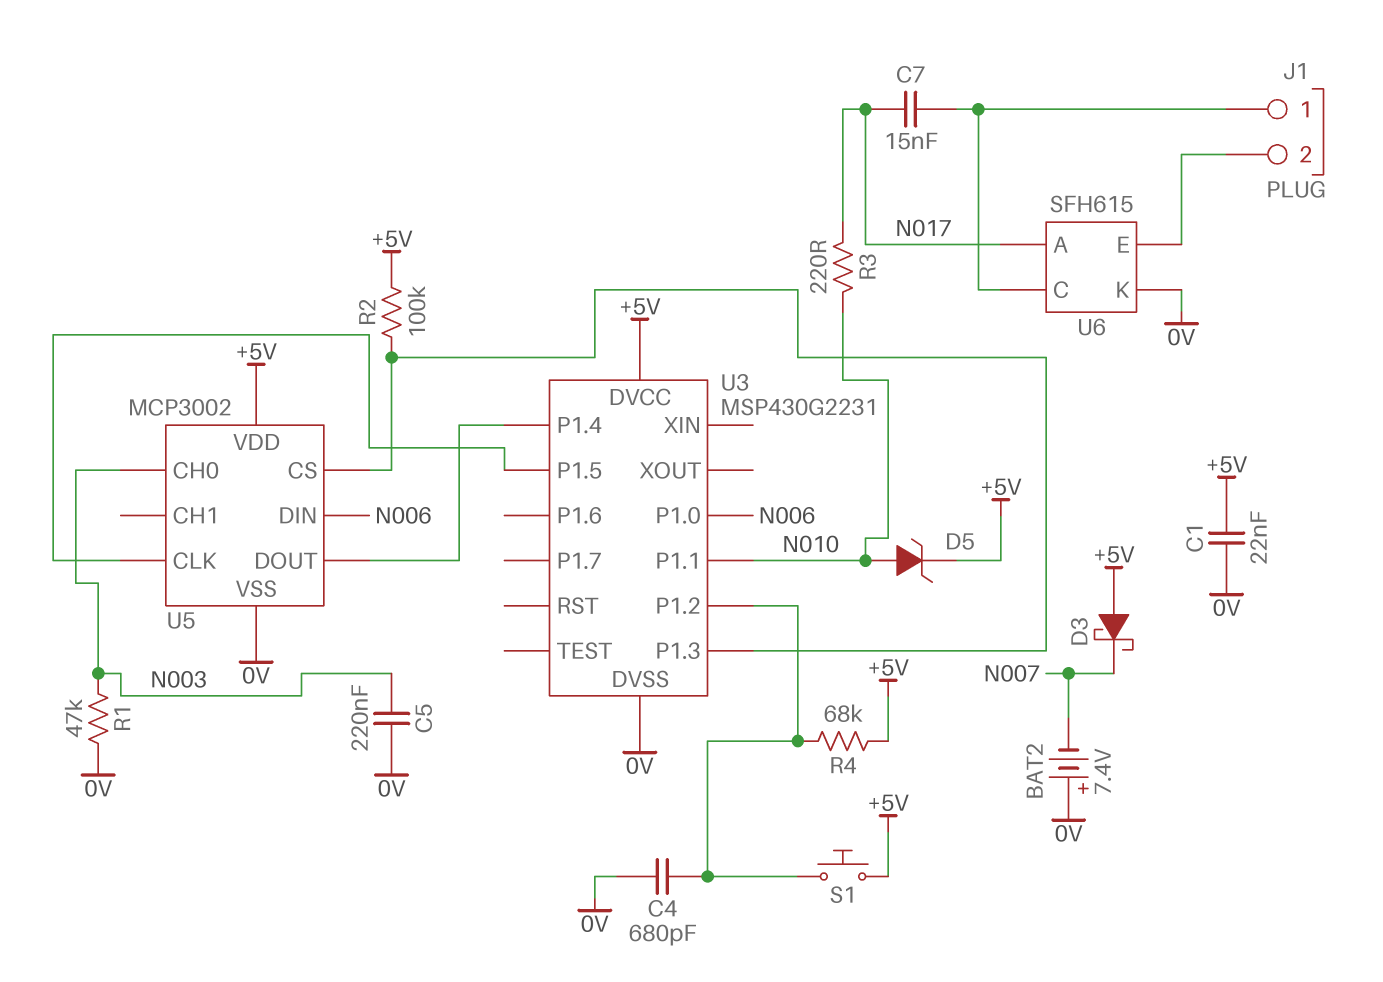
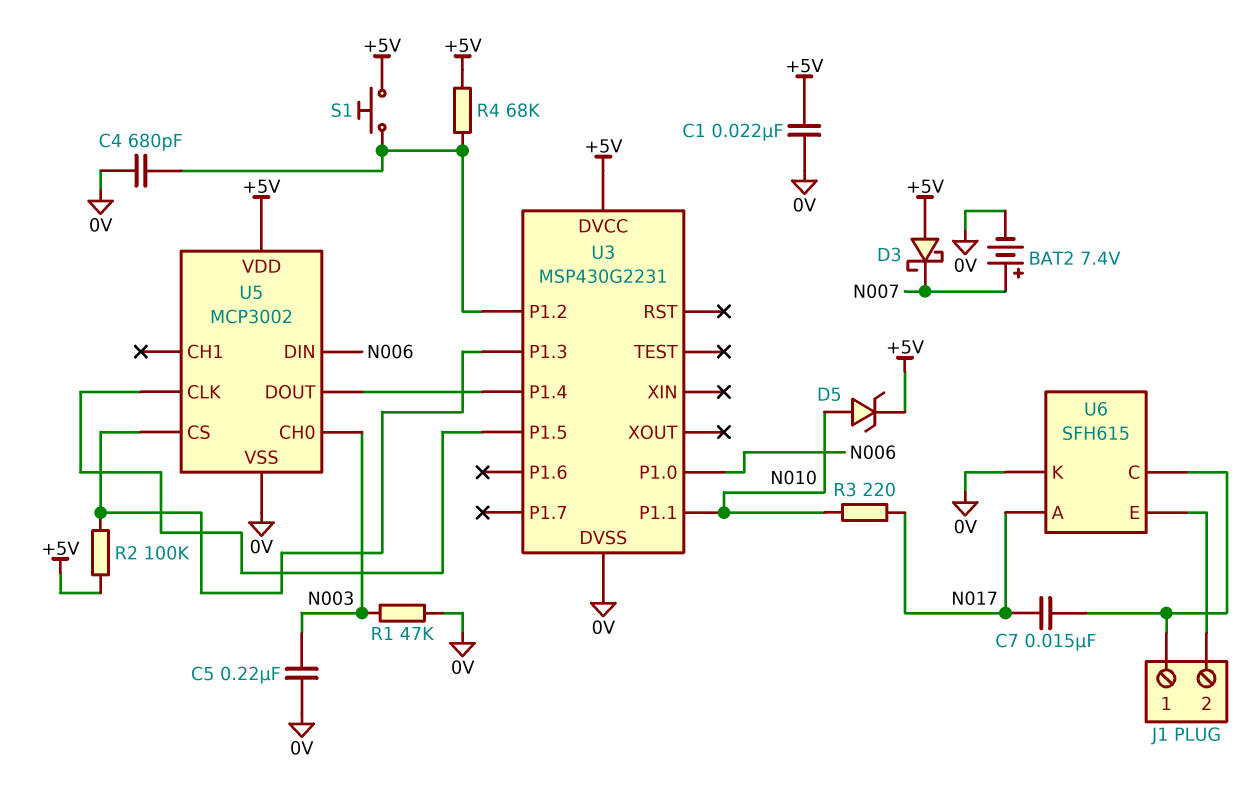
BAT2: 7.4V (plus 0V, minus N007) -> 7.4V (plus N007, minus 0V)

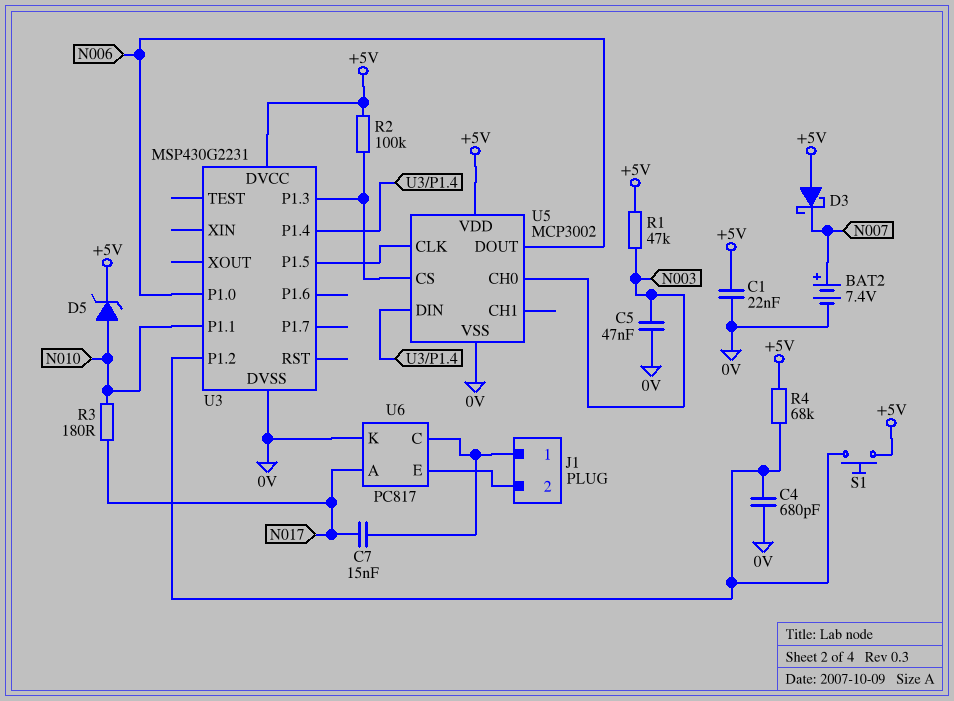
C5: 220nF (0V, N003) -> 47nF (0V, N003)
R1: 47k (0V, N003) -> 47k (+5V, N003)
R3: 220 (N010, N017) -> 180 (N010, N017)
U5 pin DIN: N006 -> U3/P1.4
U5 pin DOUT: U3/P1.4 -> N006
U6: SFH615 -> PC817

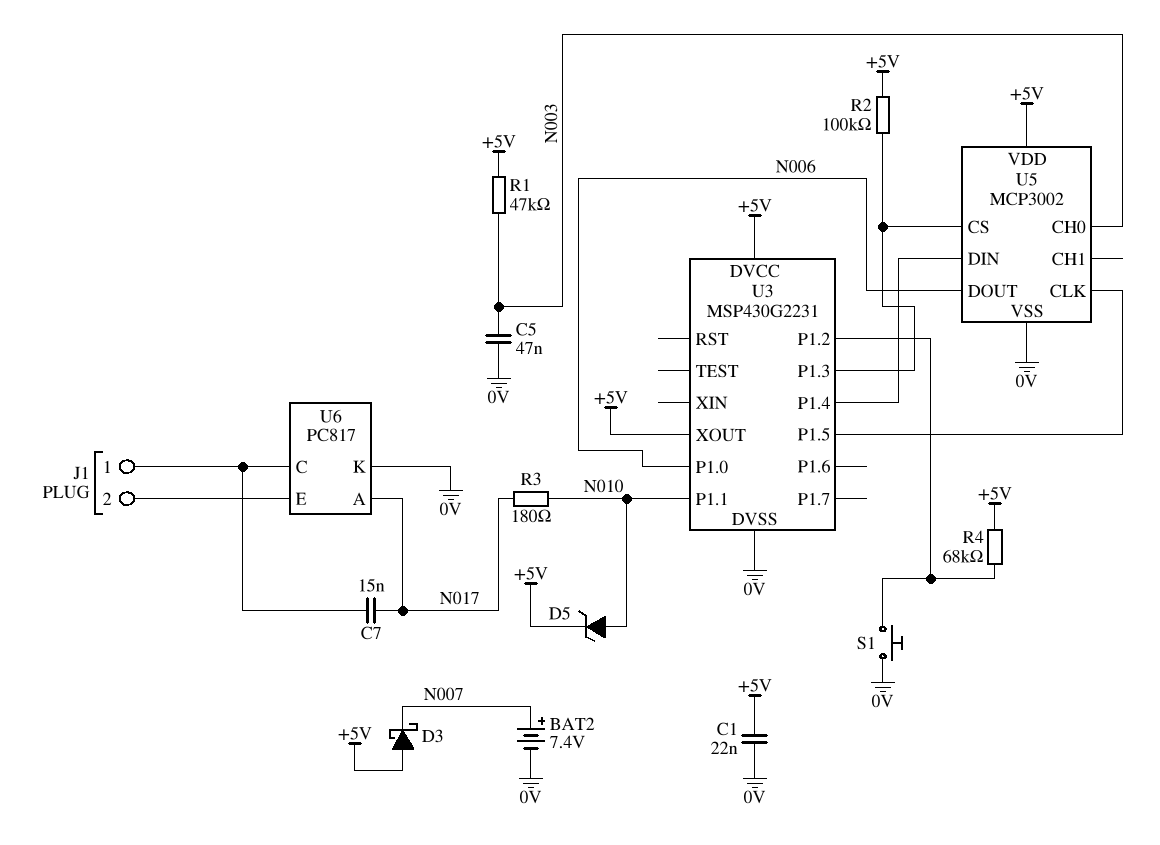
C4: 680pF (0V, U3/P1.2) -> none
S1: button (+5V, U3/P1.2) -> button (0V, U3/P1.2)
U3 pin XOUT: none -> +5V

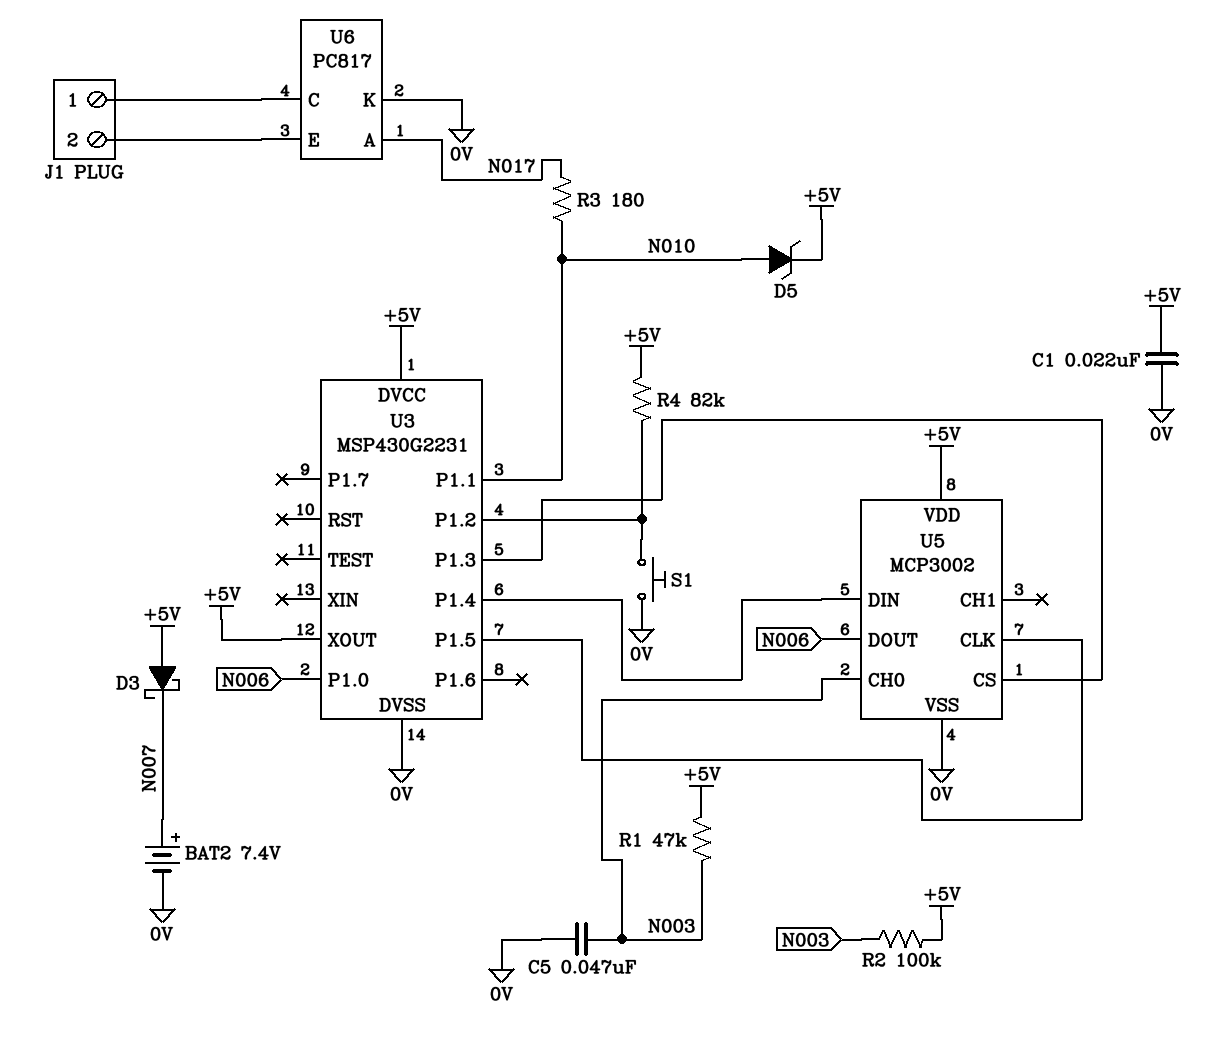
C7: 15nF (J1/1, N017) -> none
R2: 100k (+5V, U3/P1.3) -> 100k (+5V, N003)
R4: 68k (+5V, U3/P1.2) -> 82k (+5V, U3/P1.2)

